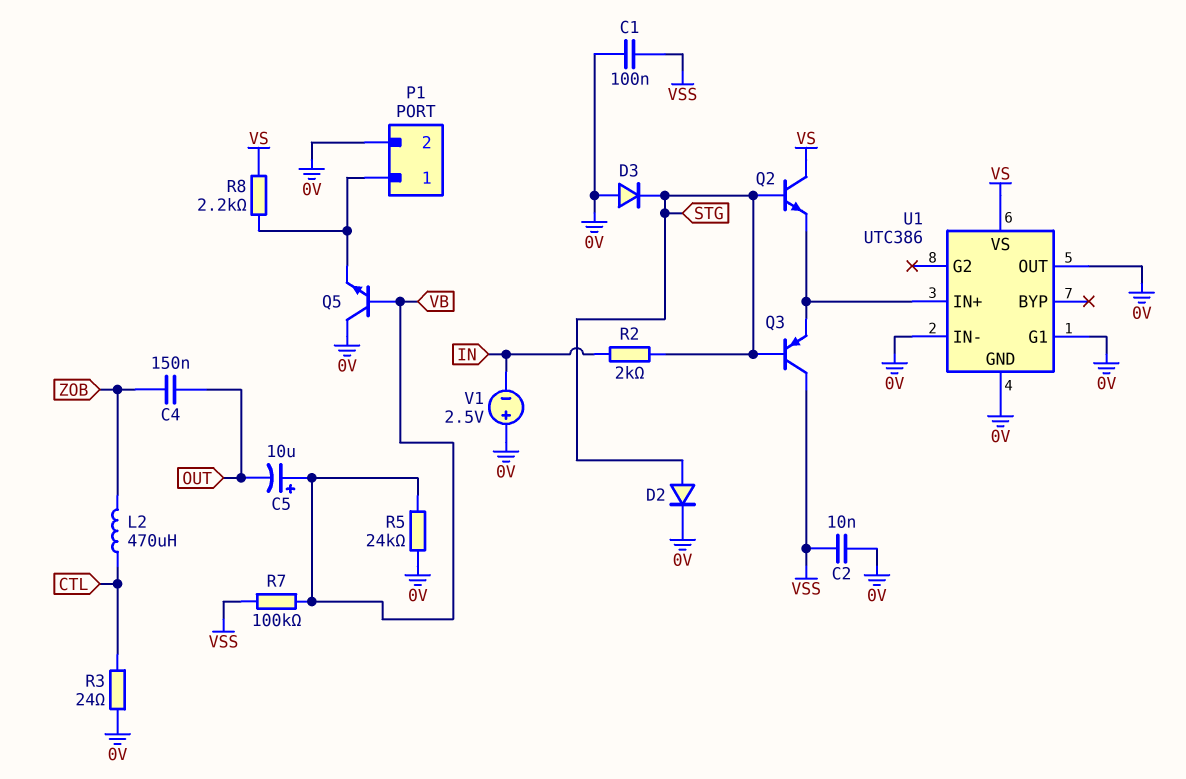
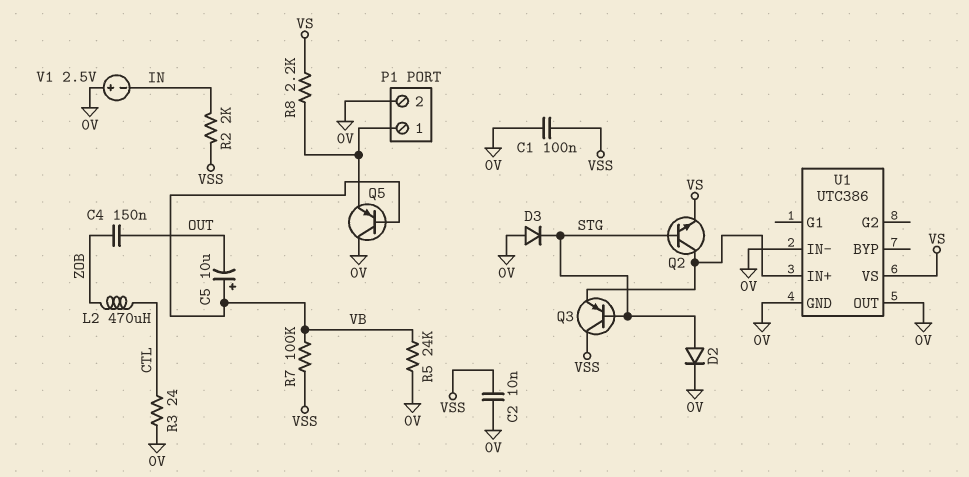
Q2: NPN (B STG, C VS, E U1/IN+) -> NPN (B STG, C U1/IN+, E VS)
Q5: NPN (B VB, C 0V, E P1/1) -> PNP (B VB, C 0V, E P1/1)
R2: 2k (IN, STG) -> 2k (IN, VSS)
U1 pin G1: 0V -> none

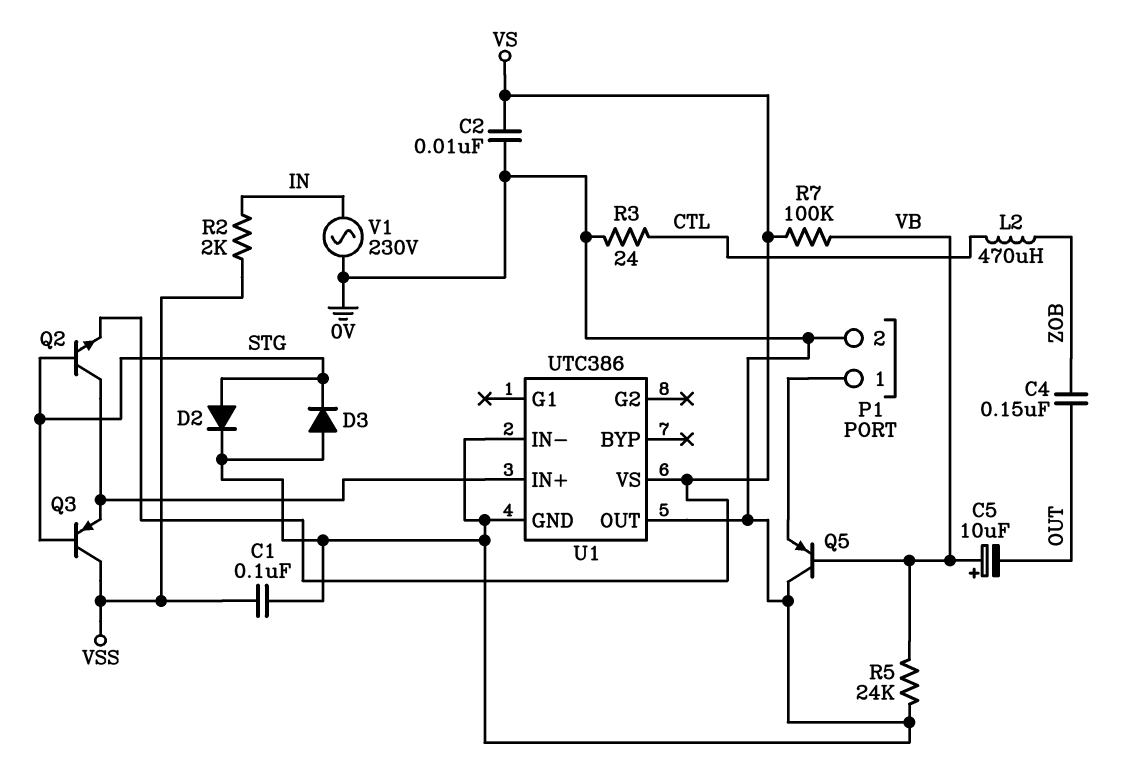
C2: 10nF (0V, VSS) -> 10nF (0V, VS)
R7: 100k (VB, VSS) -> 100k (VB, VS)
R8: 2.2k (P1/1, VS) -> none
V1: 2.5V (plus 0V, minus IN) -> AC 230V (0V, IN)

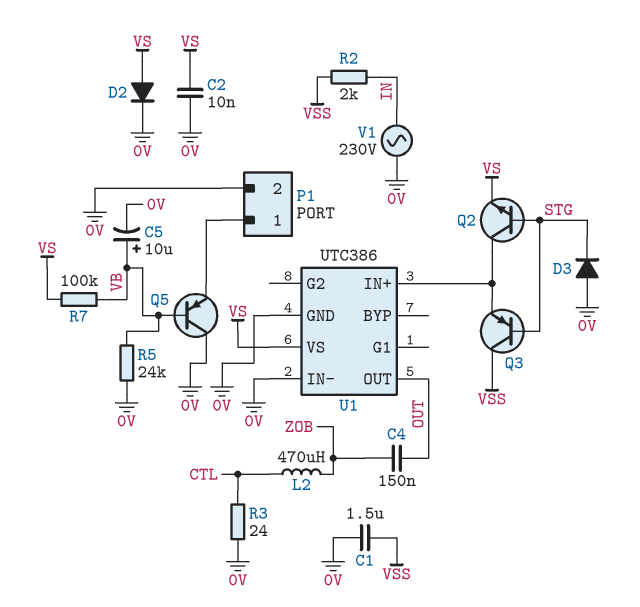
C1: 100nF (0V, VSS) -> 1.5uF (0V, VSS)
C5: 10uF (plus VB, minus OUT) -> 10uF (plus VB, minus 0V)
D2: diode (A STG, K 0V) -> diode (A VS, K 0V)
U1 pin OUT: 0V -> OUT

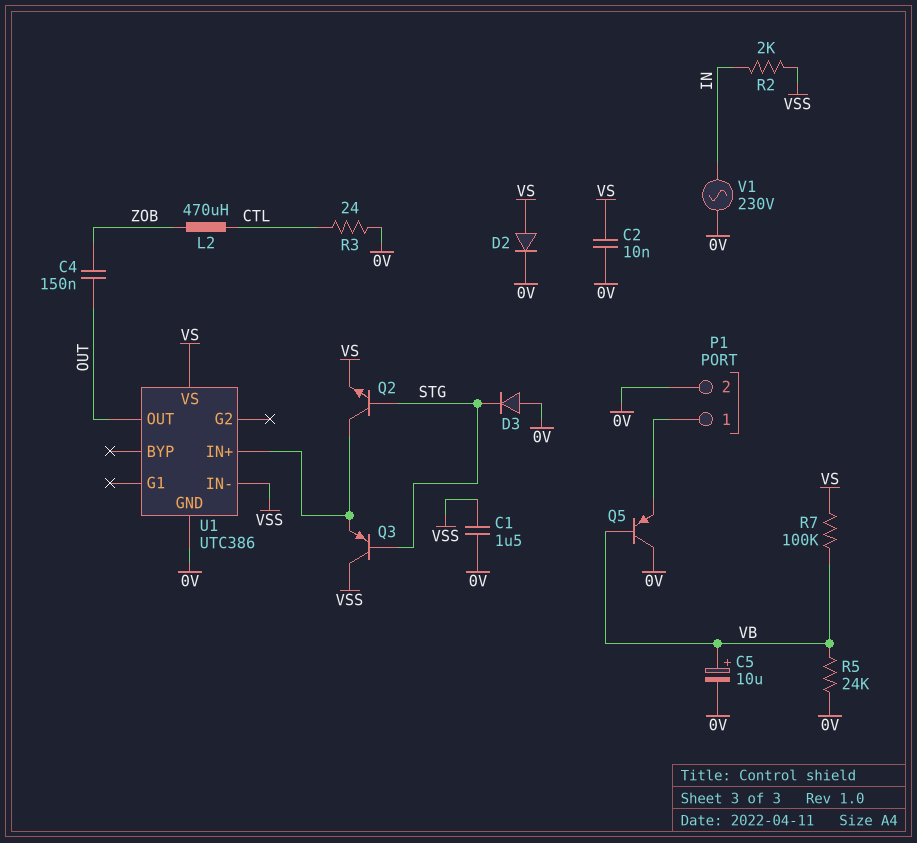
U1 pin IN-: 0V -> VSS

